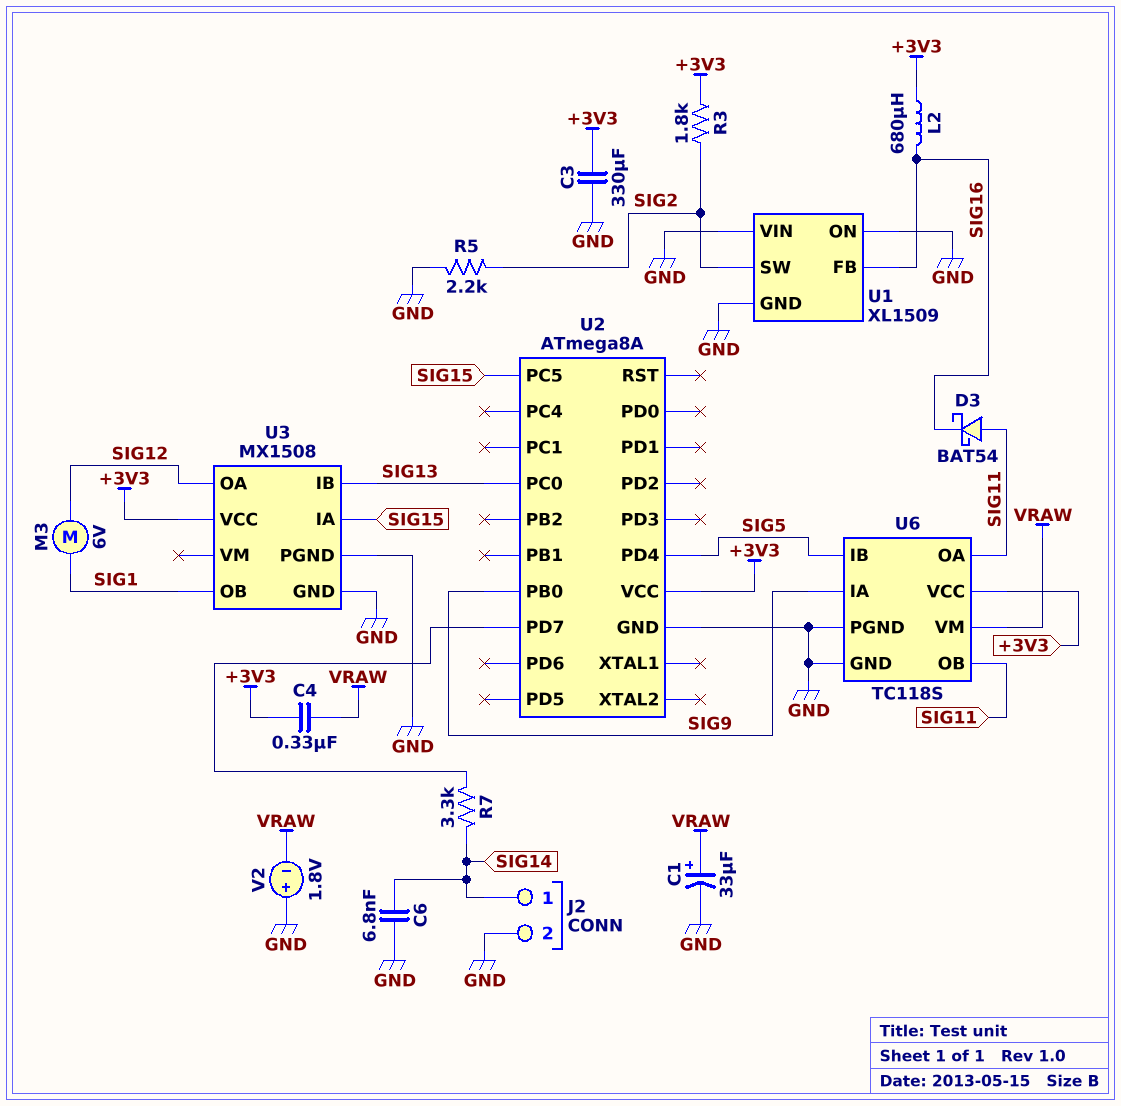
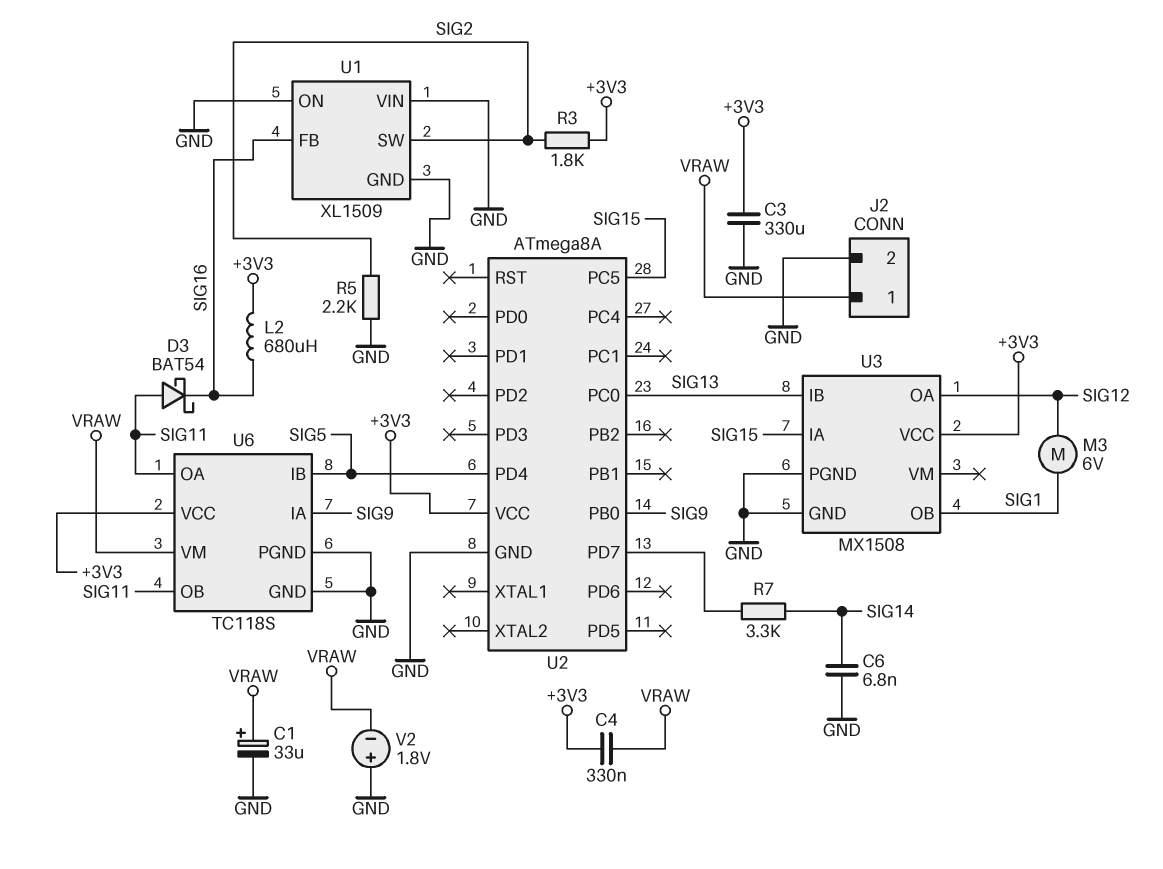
J2 pin 1: SIG14 -> VRAW

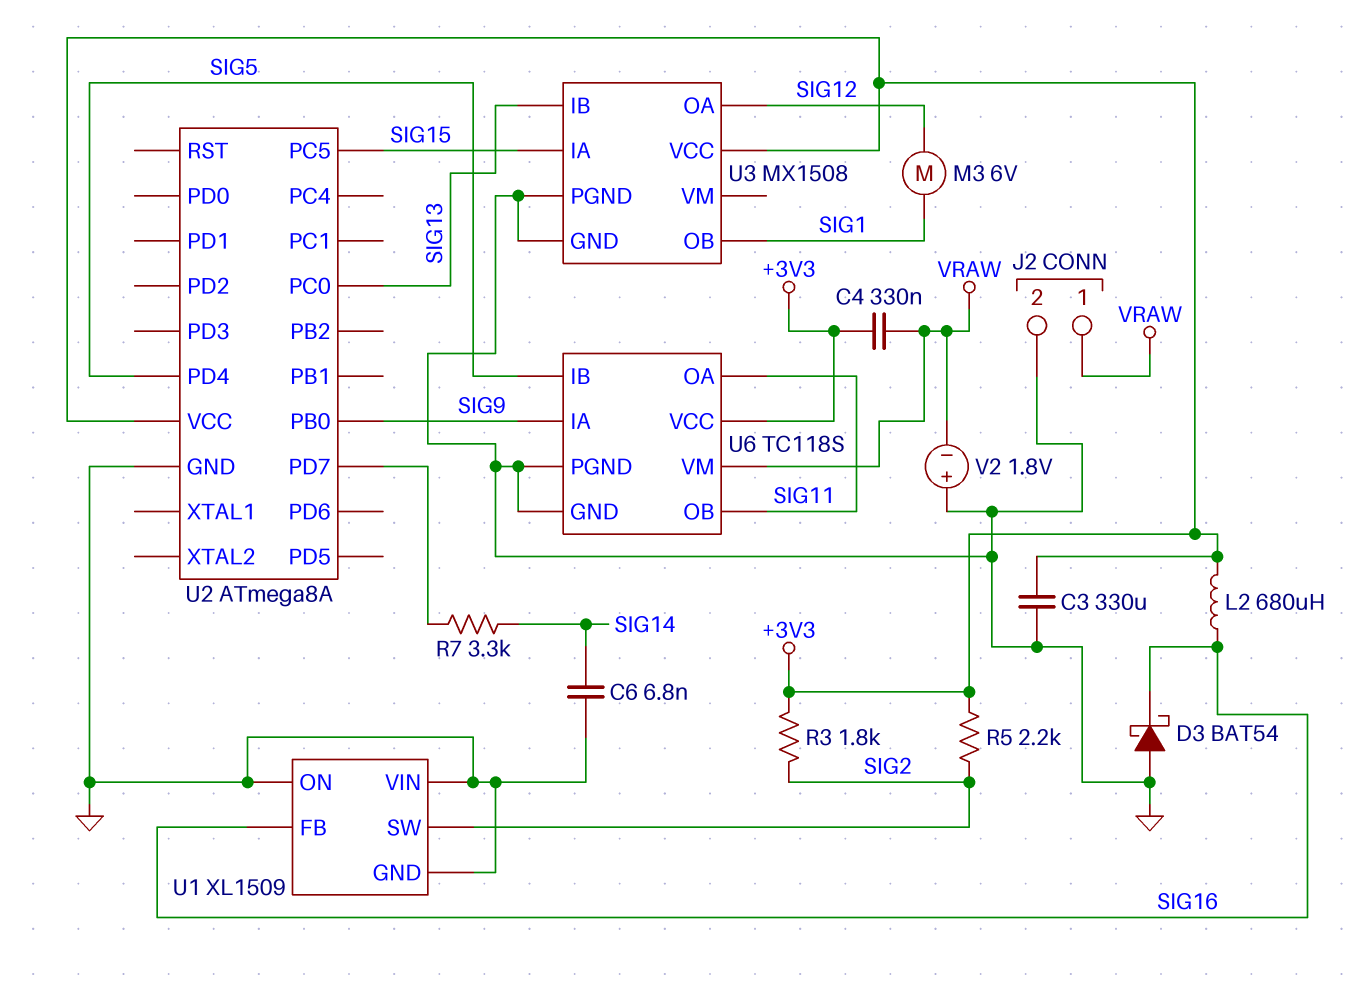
C1: 33uF (plus VRAW, minus GND) -> none
D3: schottky BAT54 (A SIG11, K SIG16) -> schottky BAT54 (A GND, K SIG16)
R5: 2.2k (GND, SIG2) -> 2.2k (+3V3, SIG2)

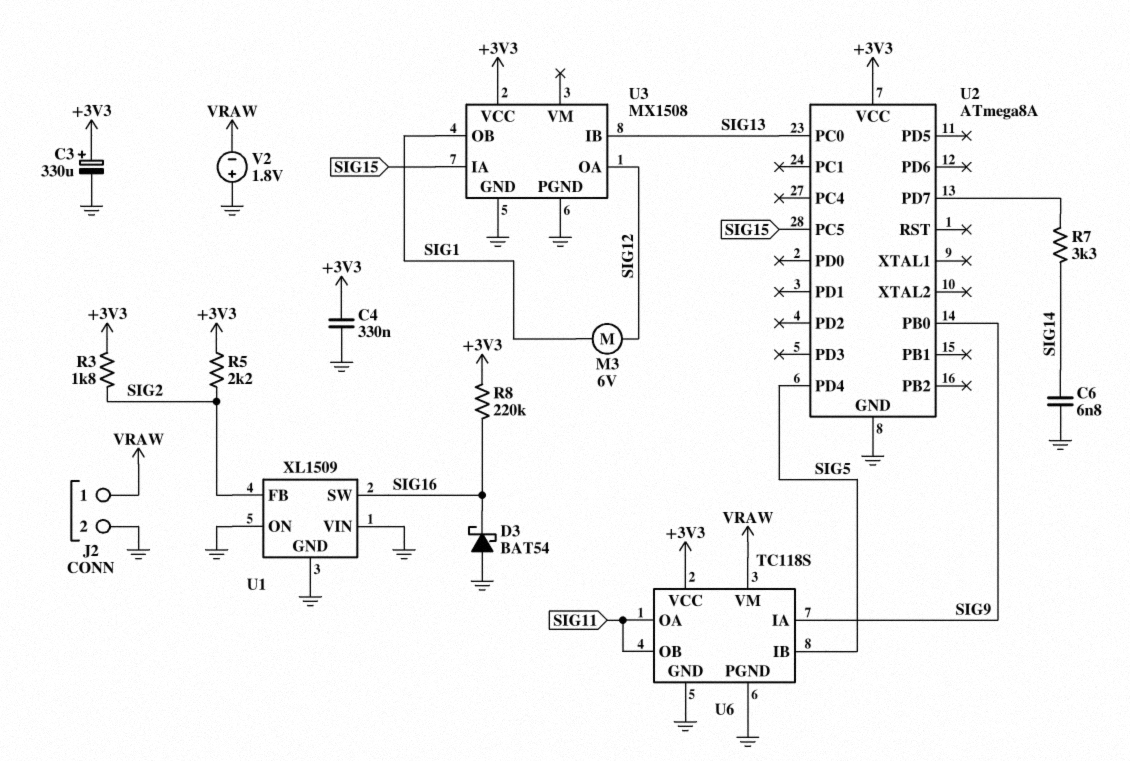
C3: 330uF (+3V3, GND) -> 330uF (plus +3V3, minus GND)
C4: 330nF (+3V3, VRAW) -> 330nF (+3V3, GND)
L2: 680uH (+3V3, SIG16) -> none
R8: none -> 220k (+3V3, SIG16)
U1 pin FB: SIG16 -> SIG2
U1 pin SW: SIG2 -> SIG16

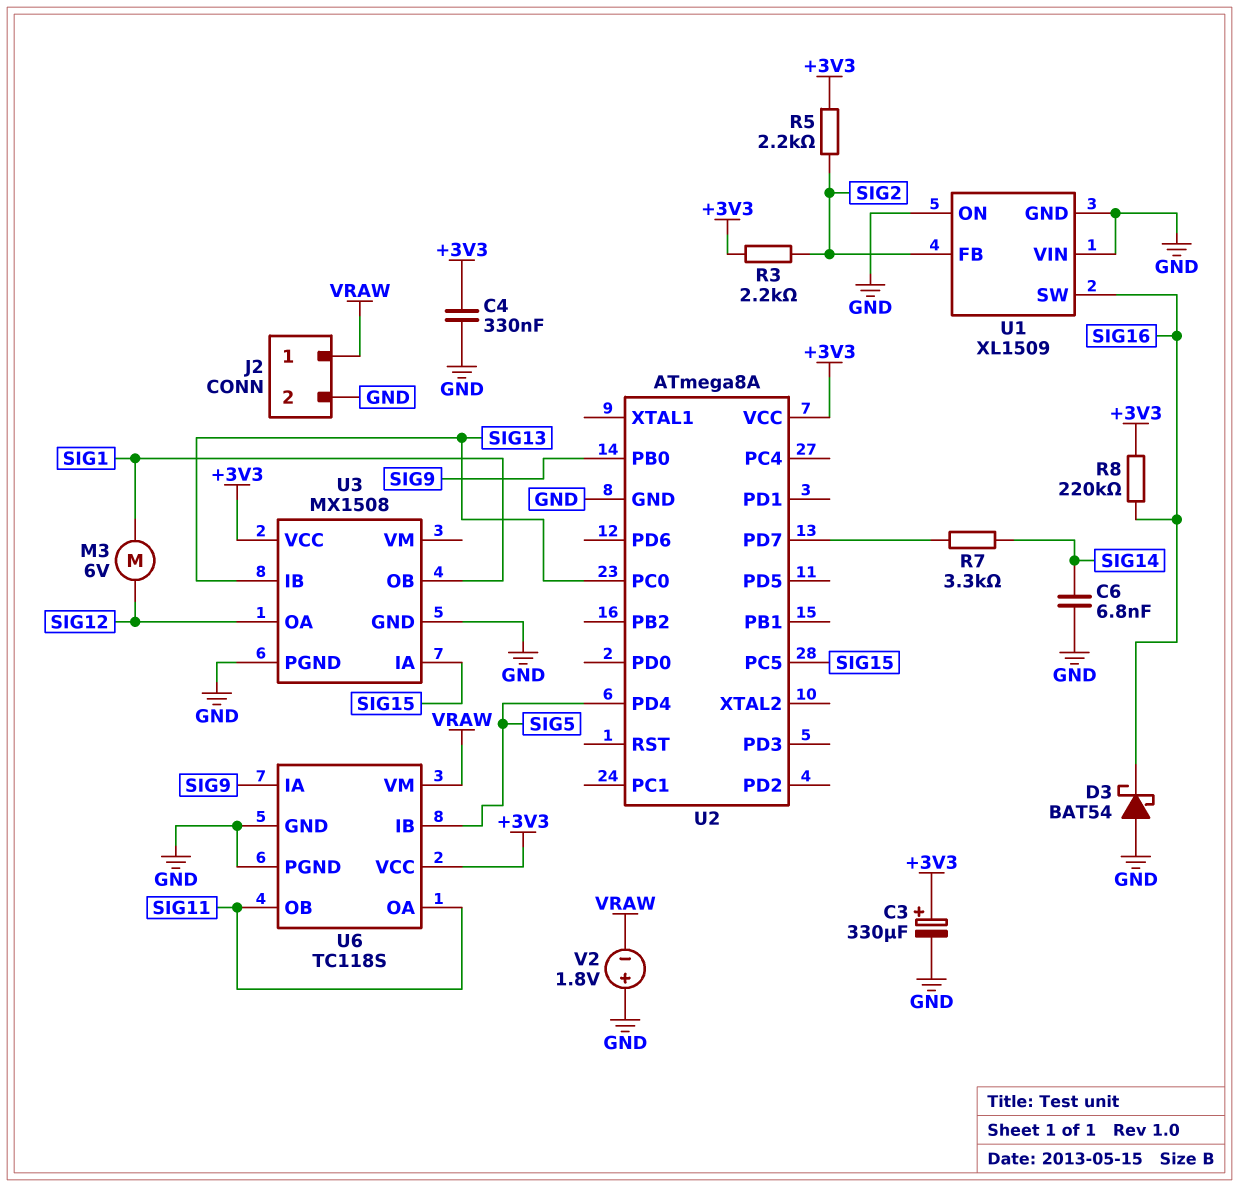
R3: 1.8k (+3V3, SIG2) -> 2.2k (+3V3, SIG2)

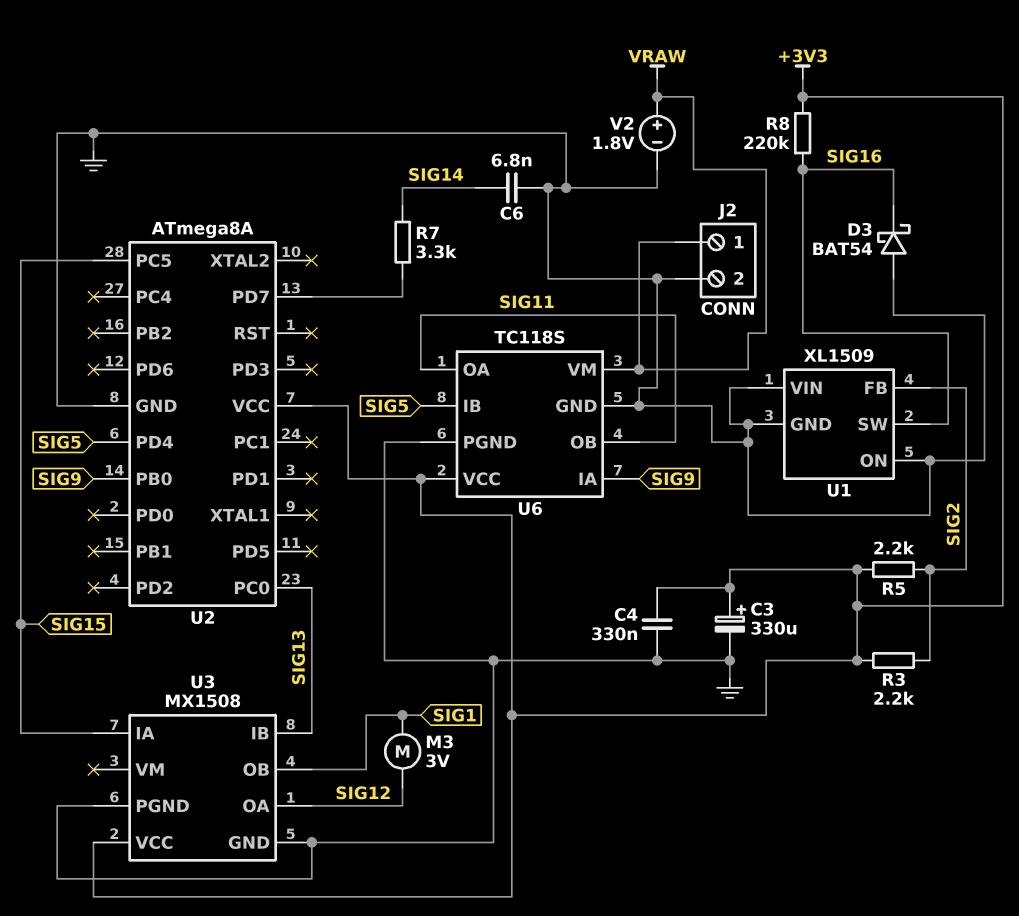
M3: motor 6V (SIG1, SIG12) -> motor 3V (SIG1, SIG12)
V2: 1.8V (plus GND, minus VRAW) -> 1.8V (plus VRAW, minus GND)

